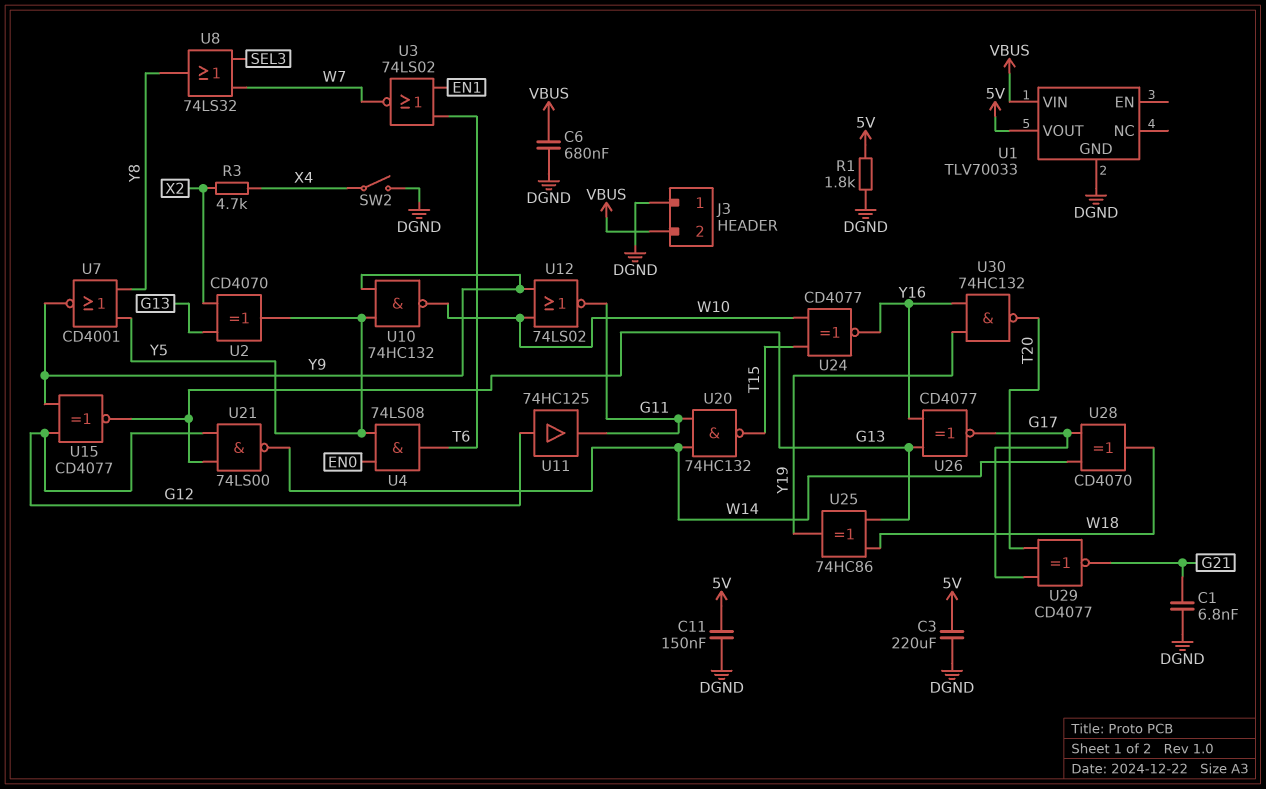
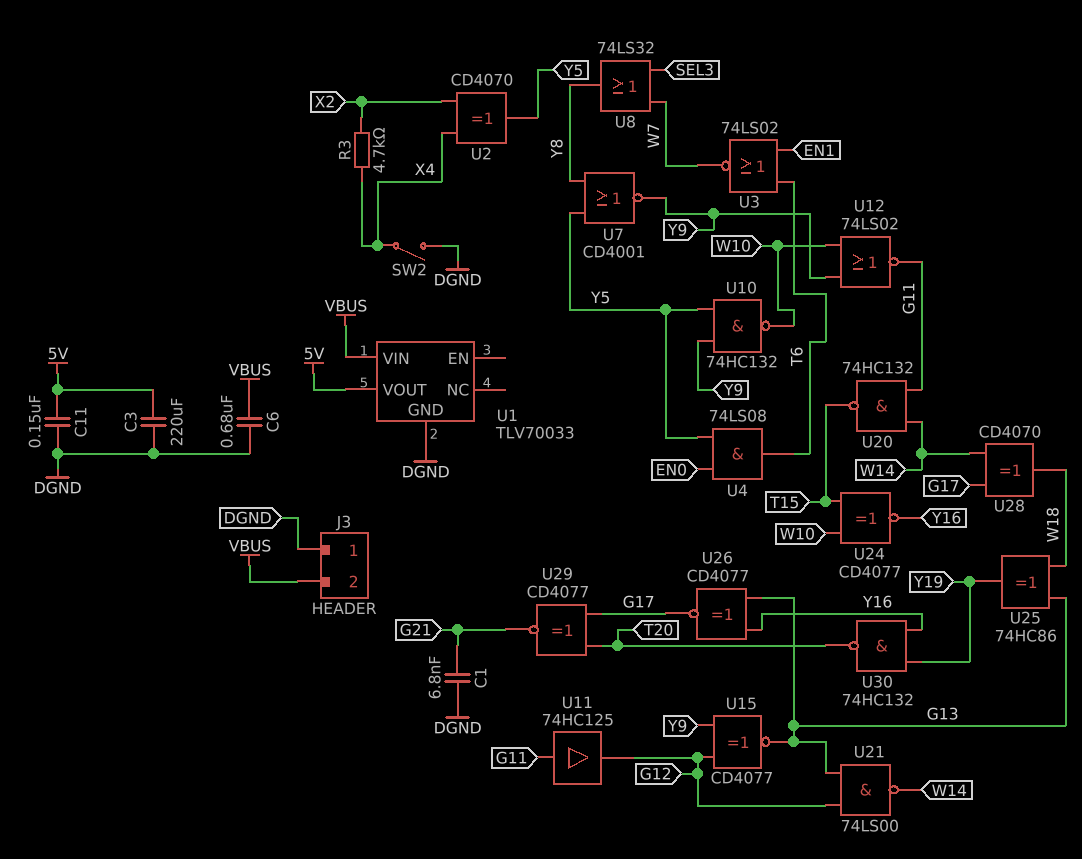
R1: 1.8k (5V, DGND) -> none
U2: XOR CD4070 (in G13, in X2, out Y5) -> XOR CD4070 (in X2, in X4, out Y5)
U11: buffer 74HC125 (in G12, out G11) -> buffer 74HC125 (in G11, out G12)

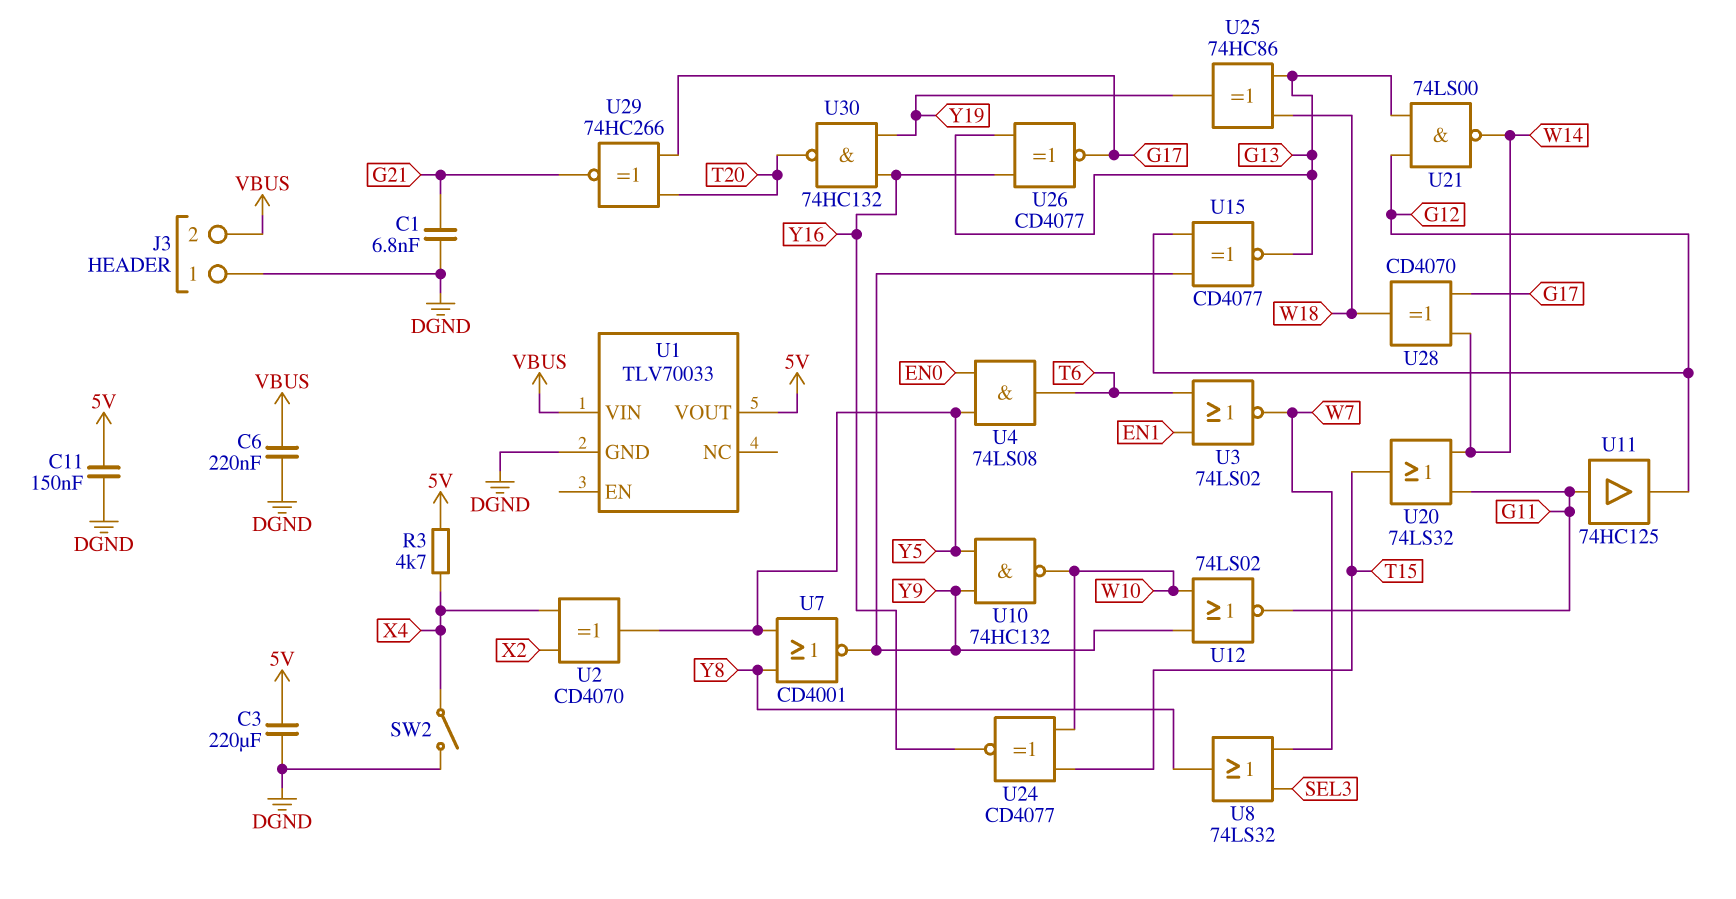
C6: 680nF (DGND, VBUS) -> 220nF (DGND, VBUS)
R3: 4.7k (X2, X4) -> 4.7k (5V, X4)
U20: NAND 74HC132 (in G11, in W14, out T15) -> OR 74LS32 (in G11, in W14, out T15)
U29: XNOR CD4077 (in G17, in T20, out G21) -> XNOR 74HC266 (in G17, in T20, out G21)

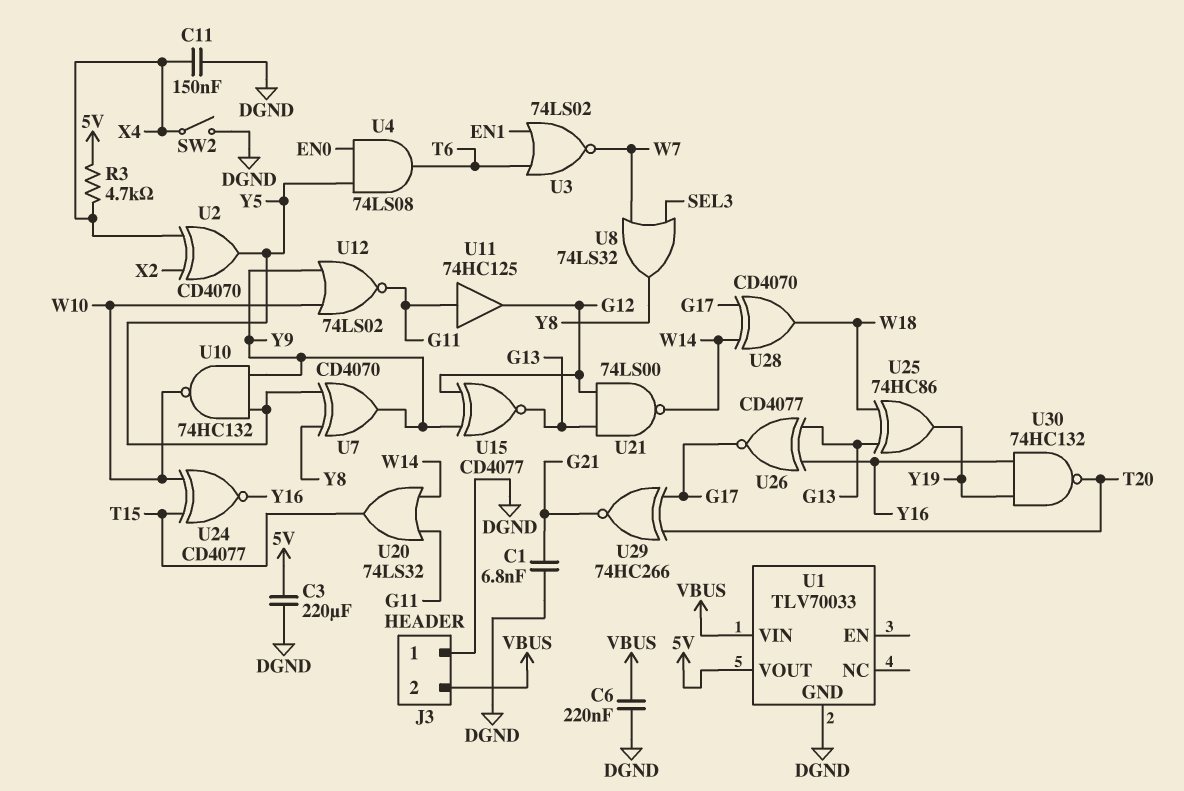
C11: 150nF (5V, DGND) -> 150nF (DGND, X4)
U7: NOR CD4001 (in Y5, in Y8, out Y9) -> XOR CD4070 (in Y5, in Y8, out Y9)

